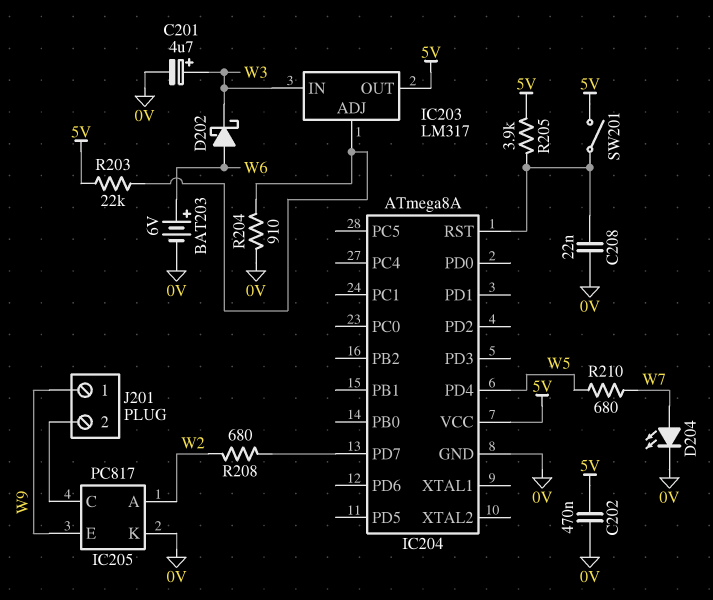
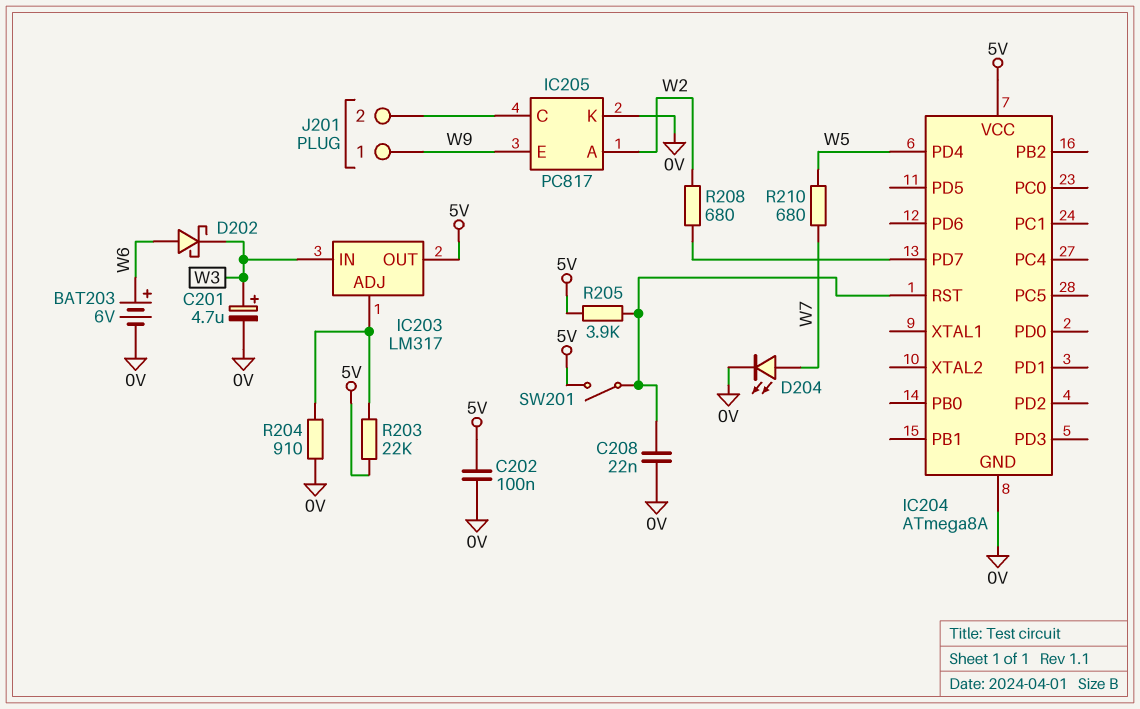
C202: 470nF (0V, 5V) -> 100nF (0V, 5V)

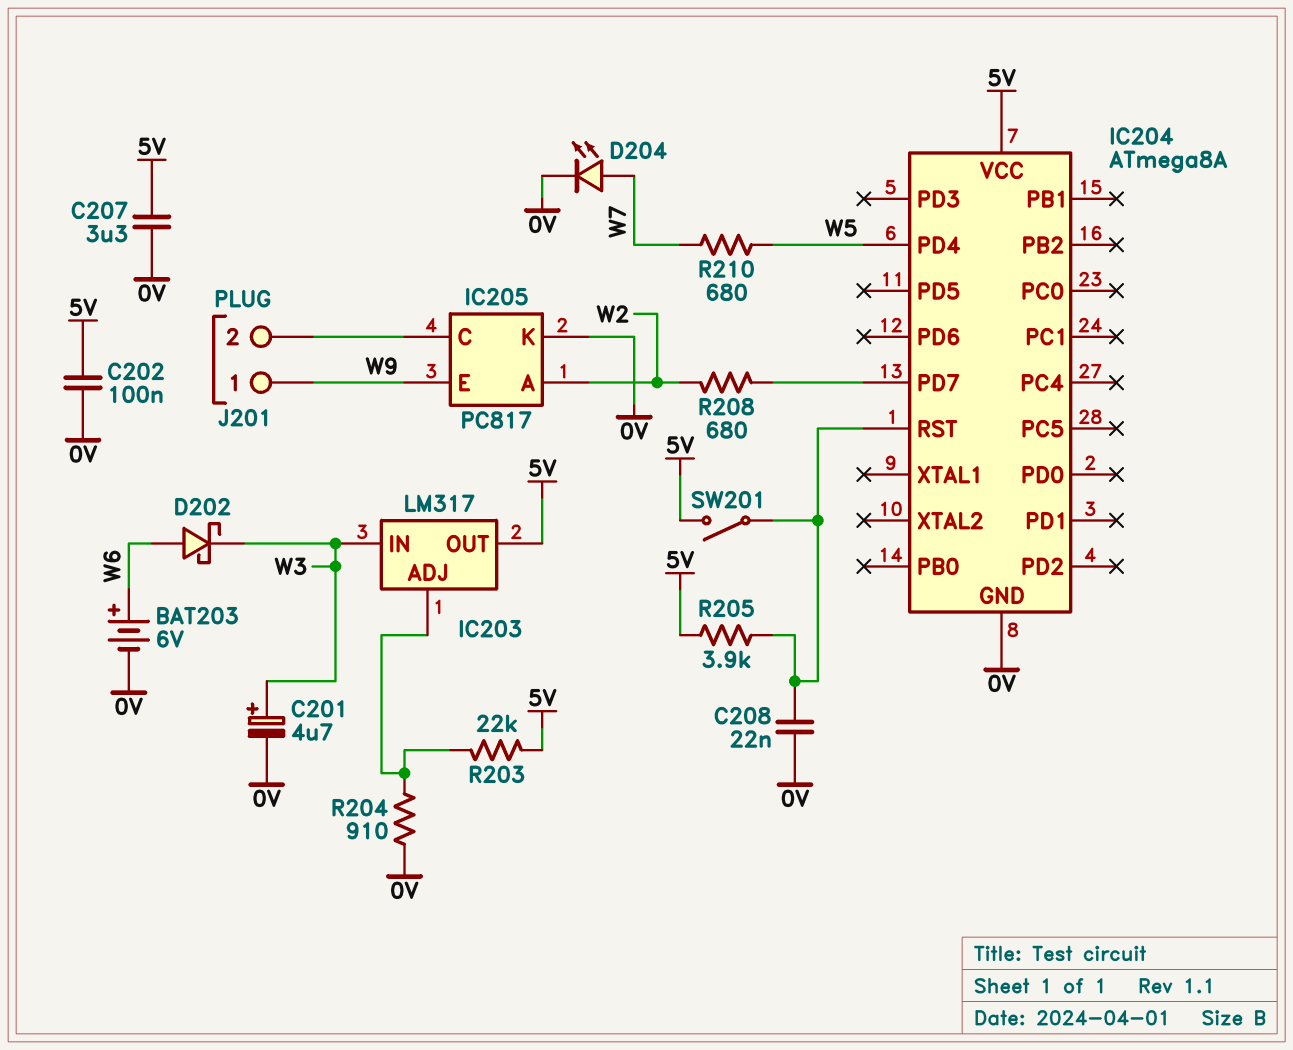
C207: none -> 3.3uF (0V, 5V)

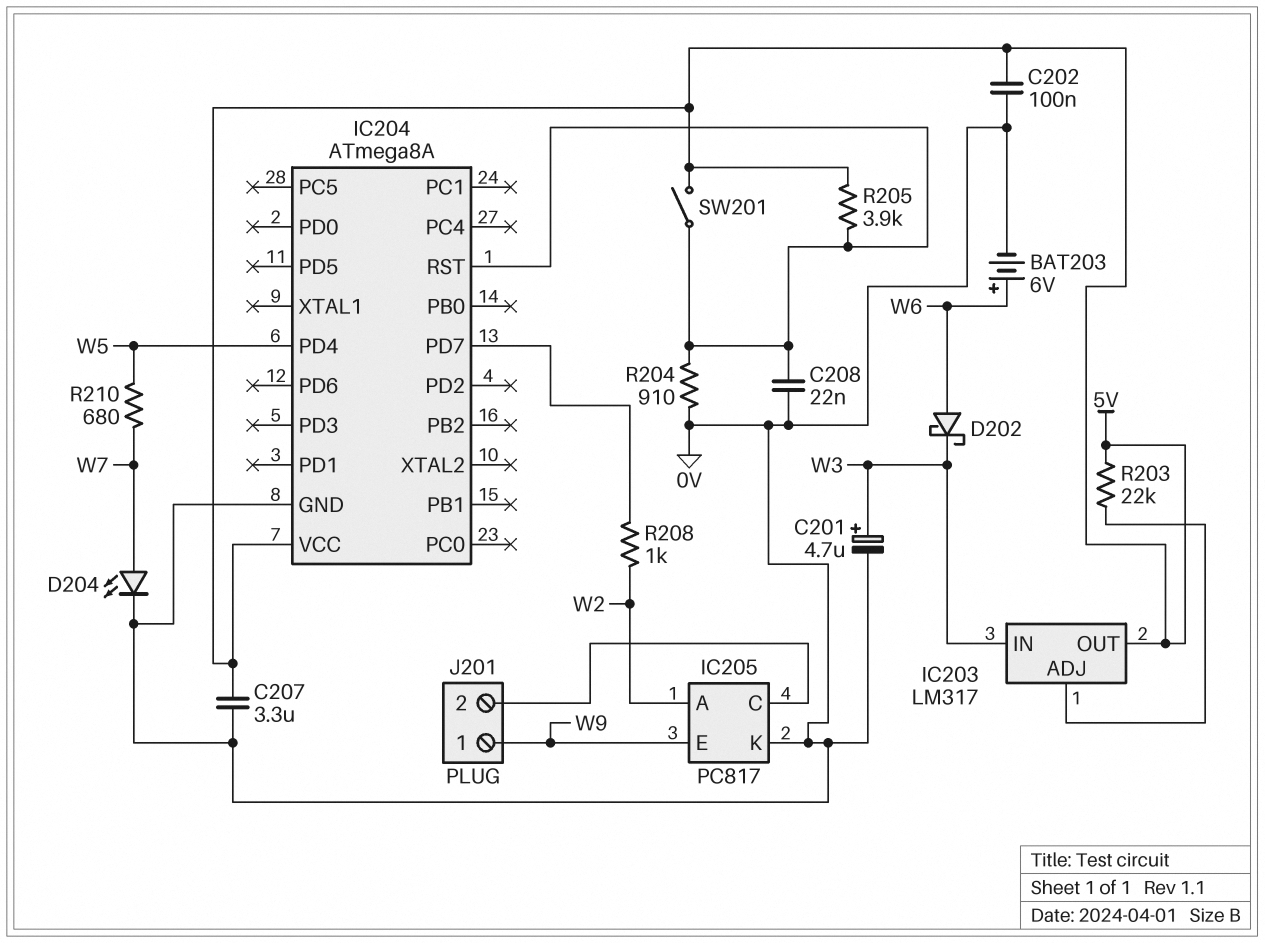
R204: 910 (0V, IC203/ADJ) -> 910 (0V, IC204/RST)
R208: 680 (IC204/PD7, W2) -> 1k (IC204/PD7, W2)

